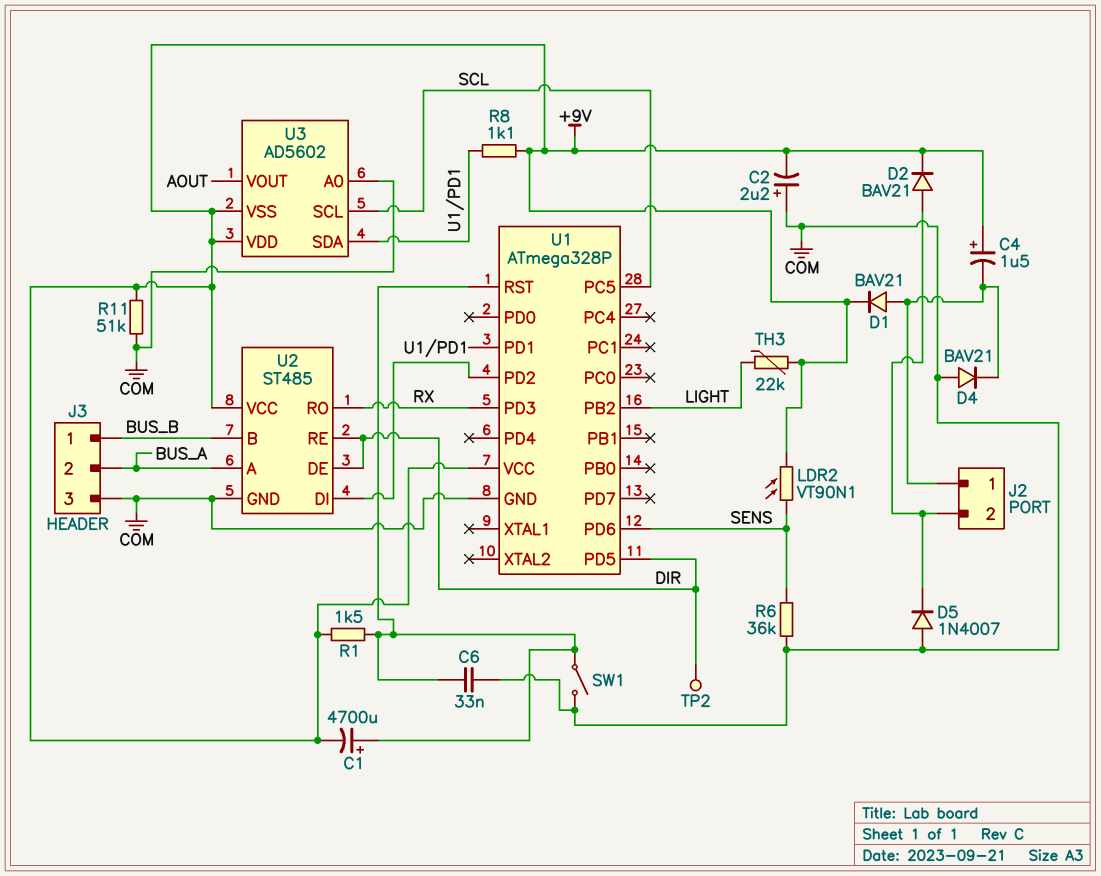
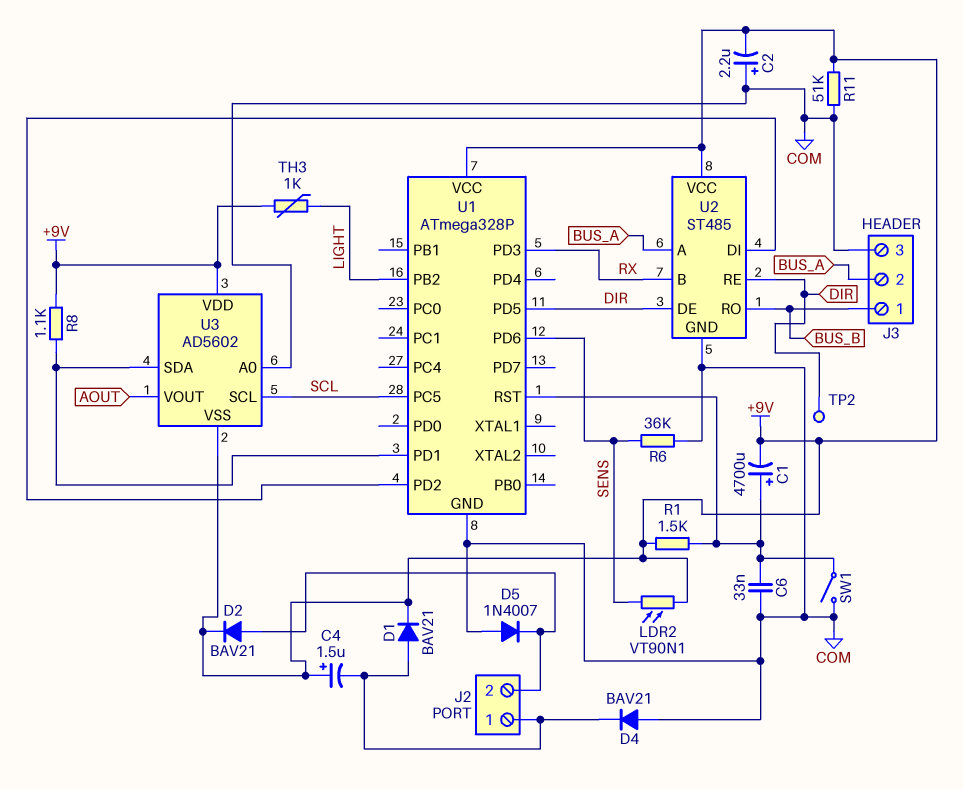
TH3: 22k (+9V, LIGHT) -> 1k (+9V, LIGHT)
U2 pin B: BUS_B -> RX
U2 pin RO: RX -> BUS_B

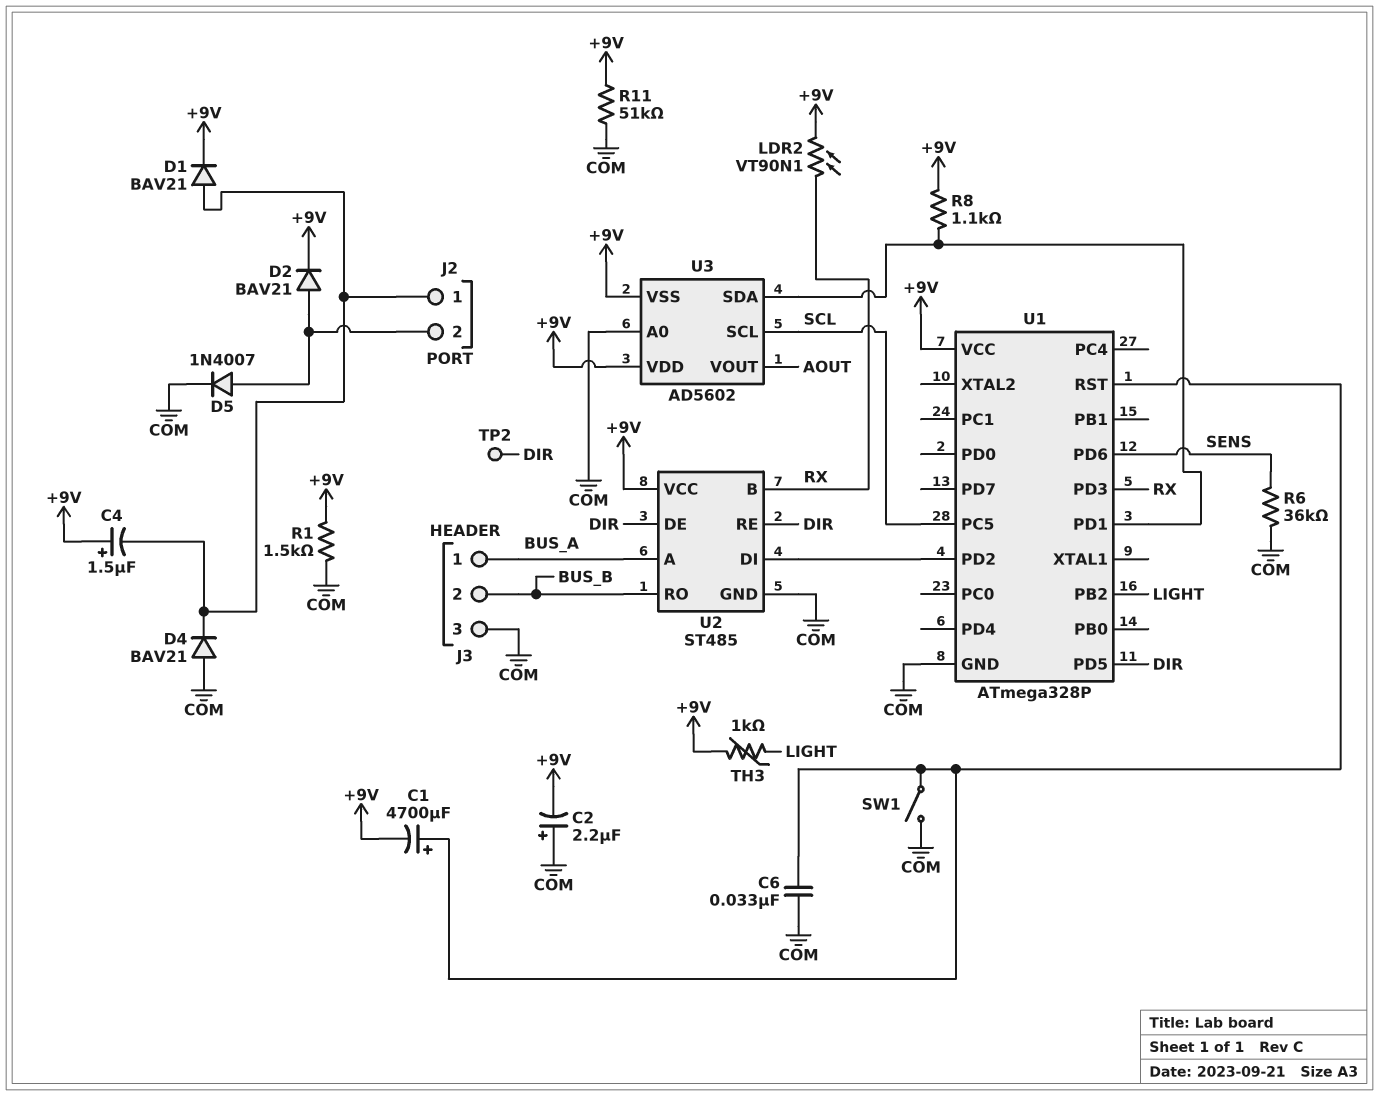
D5: diode 1N4007 (A COM, K J2/2) -> diode 1N4007 (A J2/2, K COM)
J3 pin 1: BUS_B -> BUS_A
J3 pin 2: BUS_A -> BUS_B
LDR2: VT90N1 (+9V, SENS) -> VT90N1 (+9V, RX)
R1: 1.5k (+9V, U1/RST) -> 1.5k (+9V, COM)

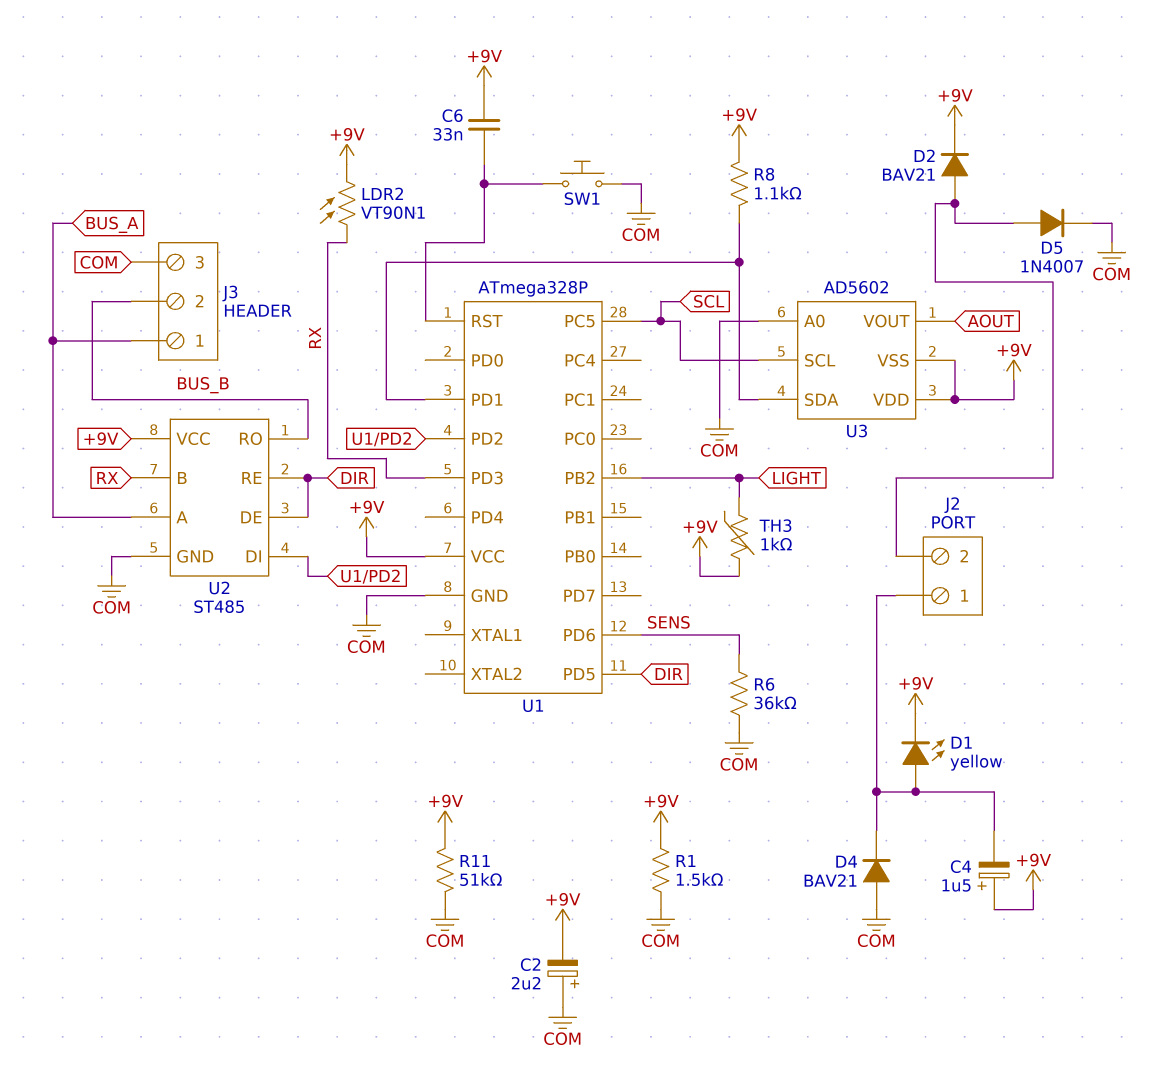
C1: 4700uF (plus U1/RST, minus +9V) -> none
C6: 33nF (COM, U1/RST) -> 33nF (+9V, U1/RST)
D1: diode BAV21 (A J2/1, K +9V) -> LED yellow (A J2/1, K +9V)
SW1: switch (COM, U1/RST) -> button (COM, U1/RST)
TP2: test point (DIR) -> none

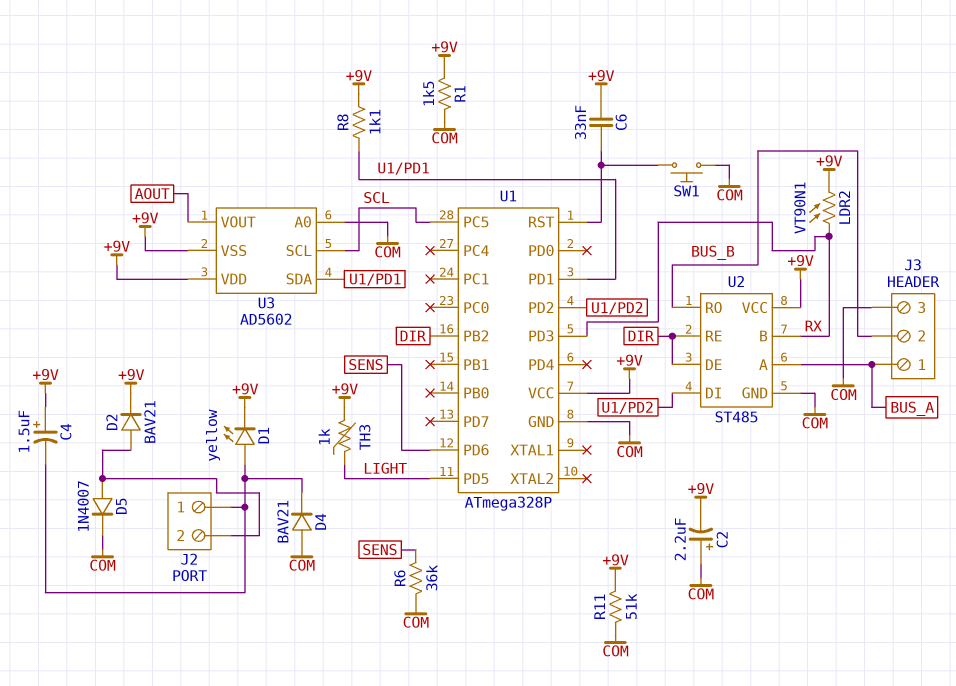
U1 pin PB2: LIGHT -> DIR
U1 pin PD5: DIR -> LIGHT

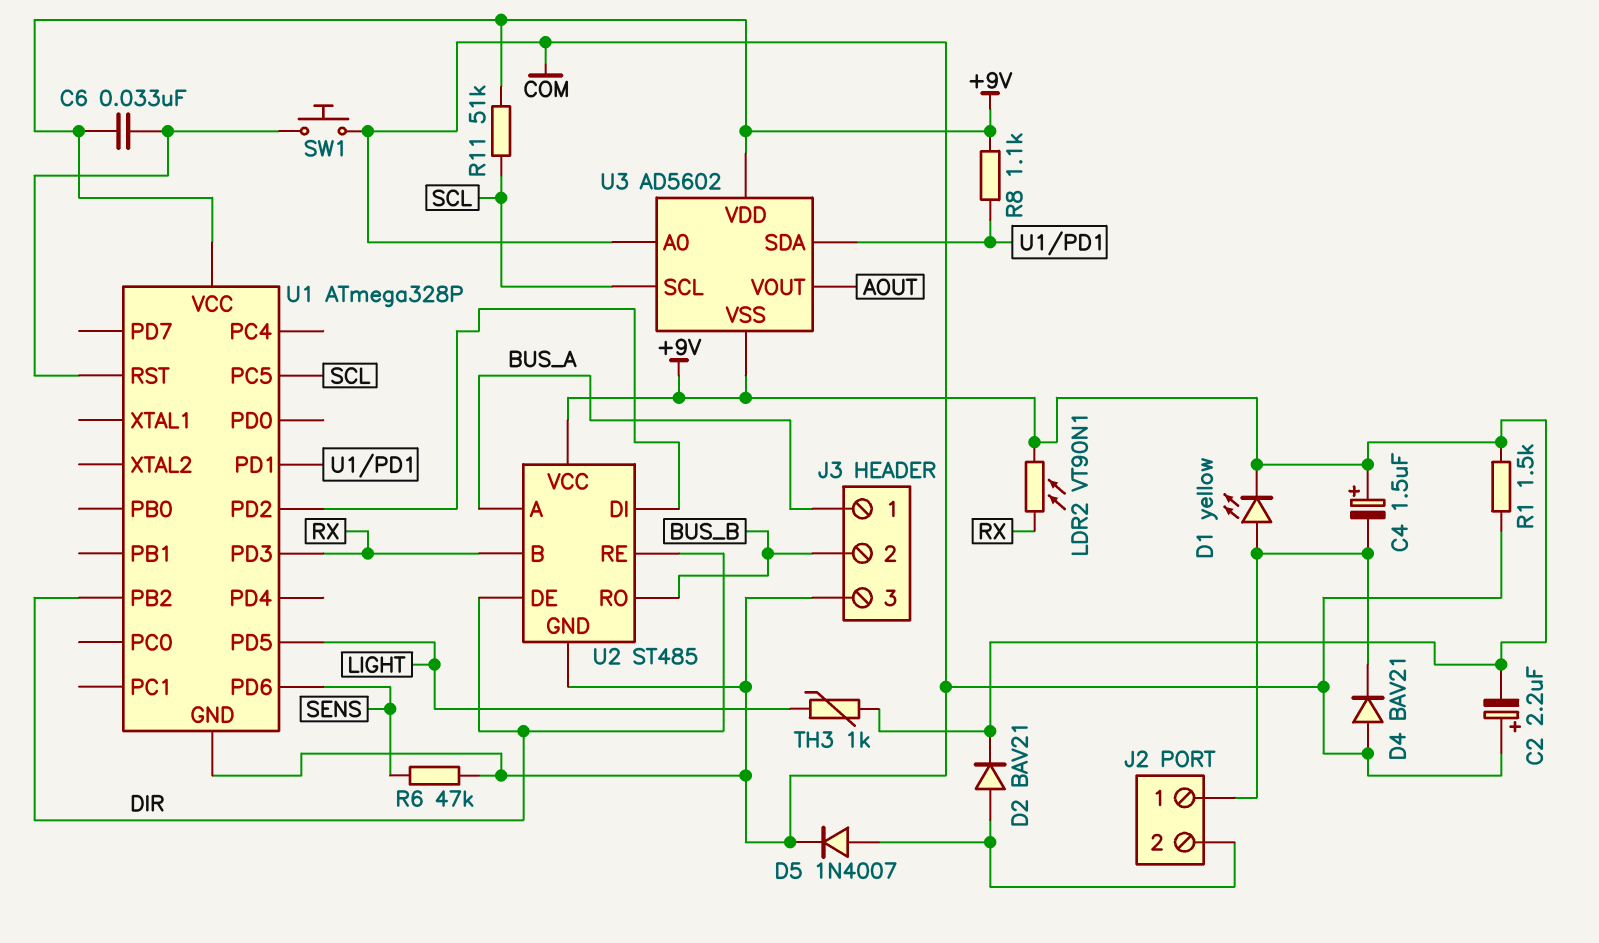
R6: 36k (COM, SENS) -> 47k (COM, SENS)
R11: 51k (+9V, COM) -> 51k (+9V, SCL)

